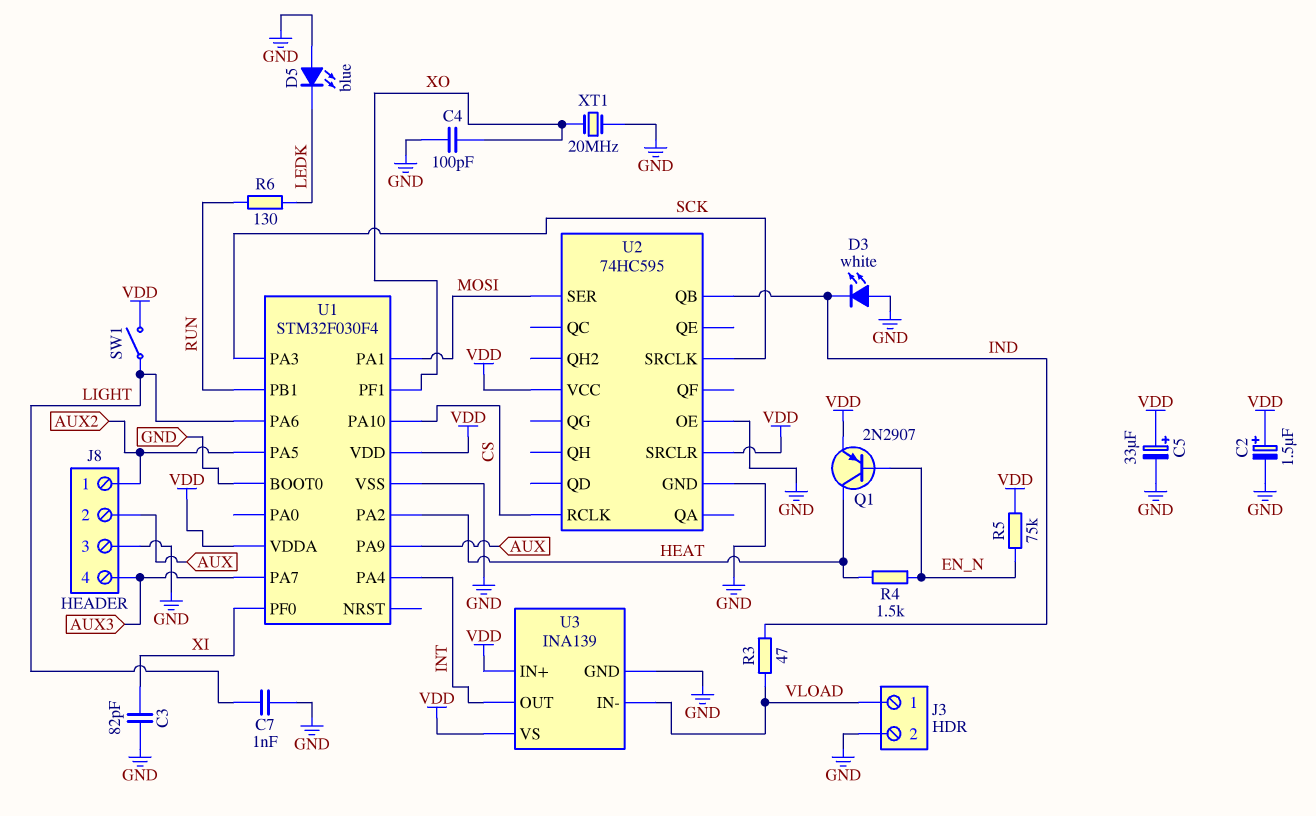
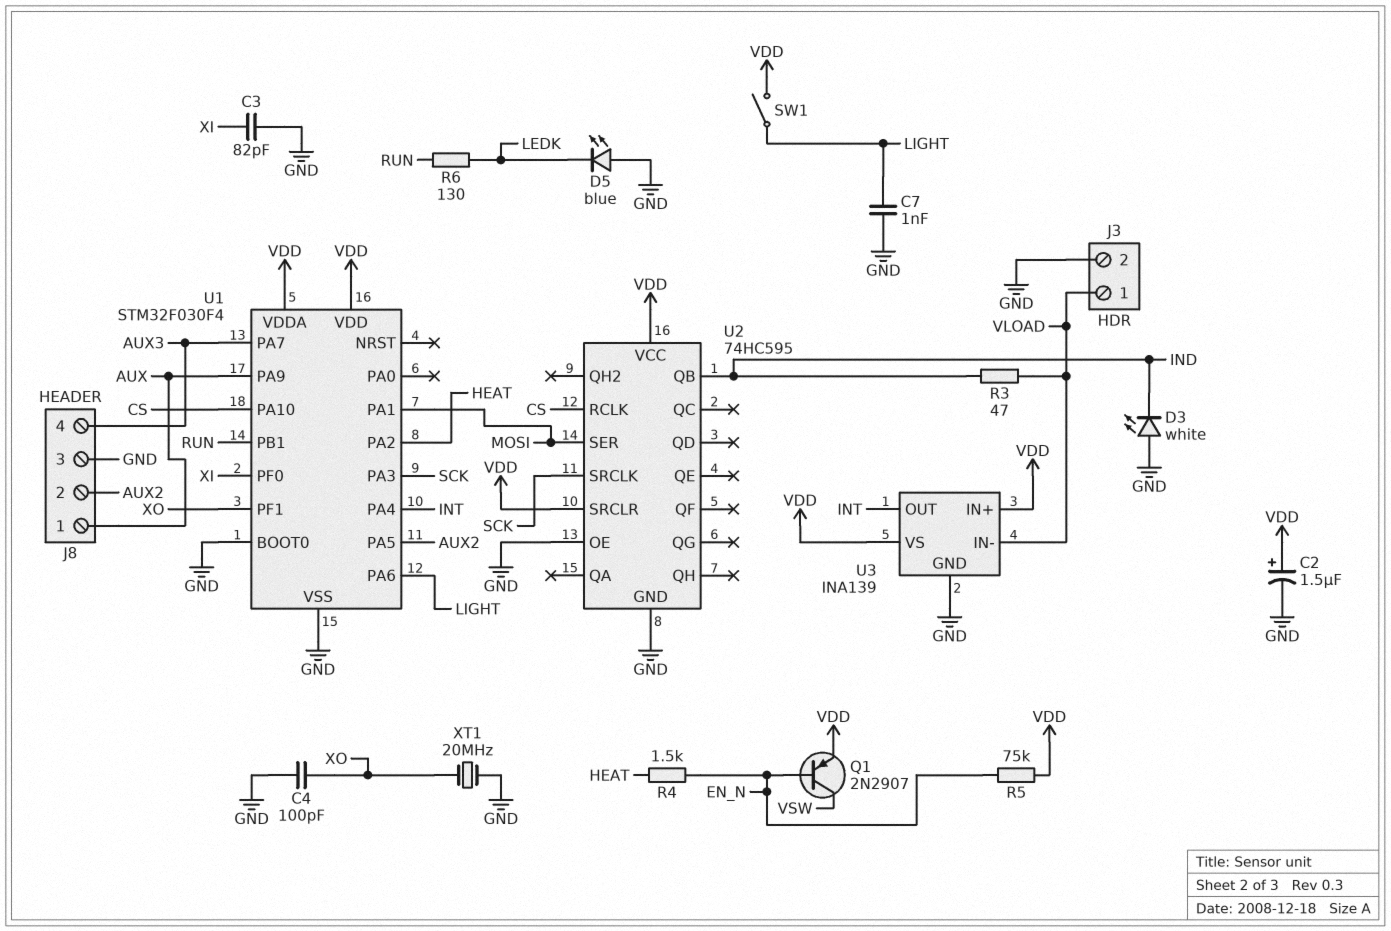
C5: 33uF (plus VDD, minus GND) -> none
J8 pin 1: AUX2 -> AUX
J8 pin 2: AUX -> AUX2
Q1: PNP 2N2907 (B EN_N, C HEAT, E VDD) -> PNP 2N2907 (B EN_N, C VSW, E VDD)

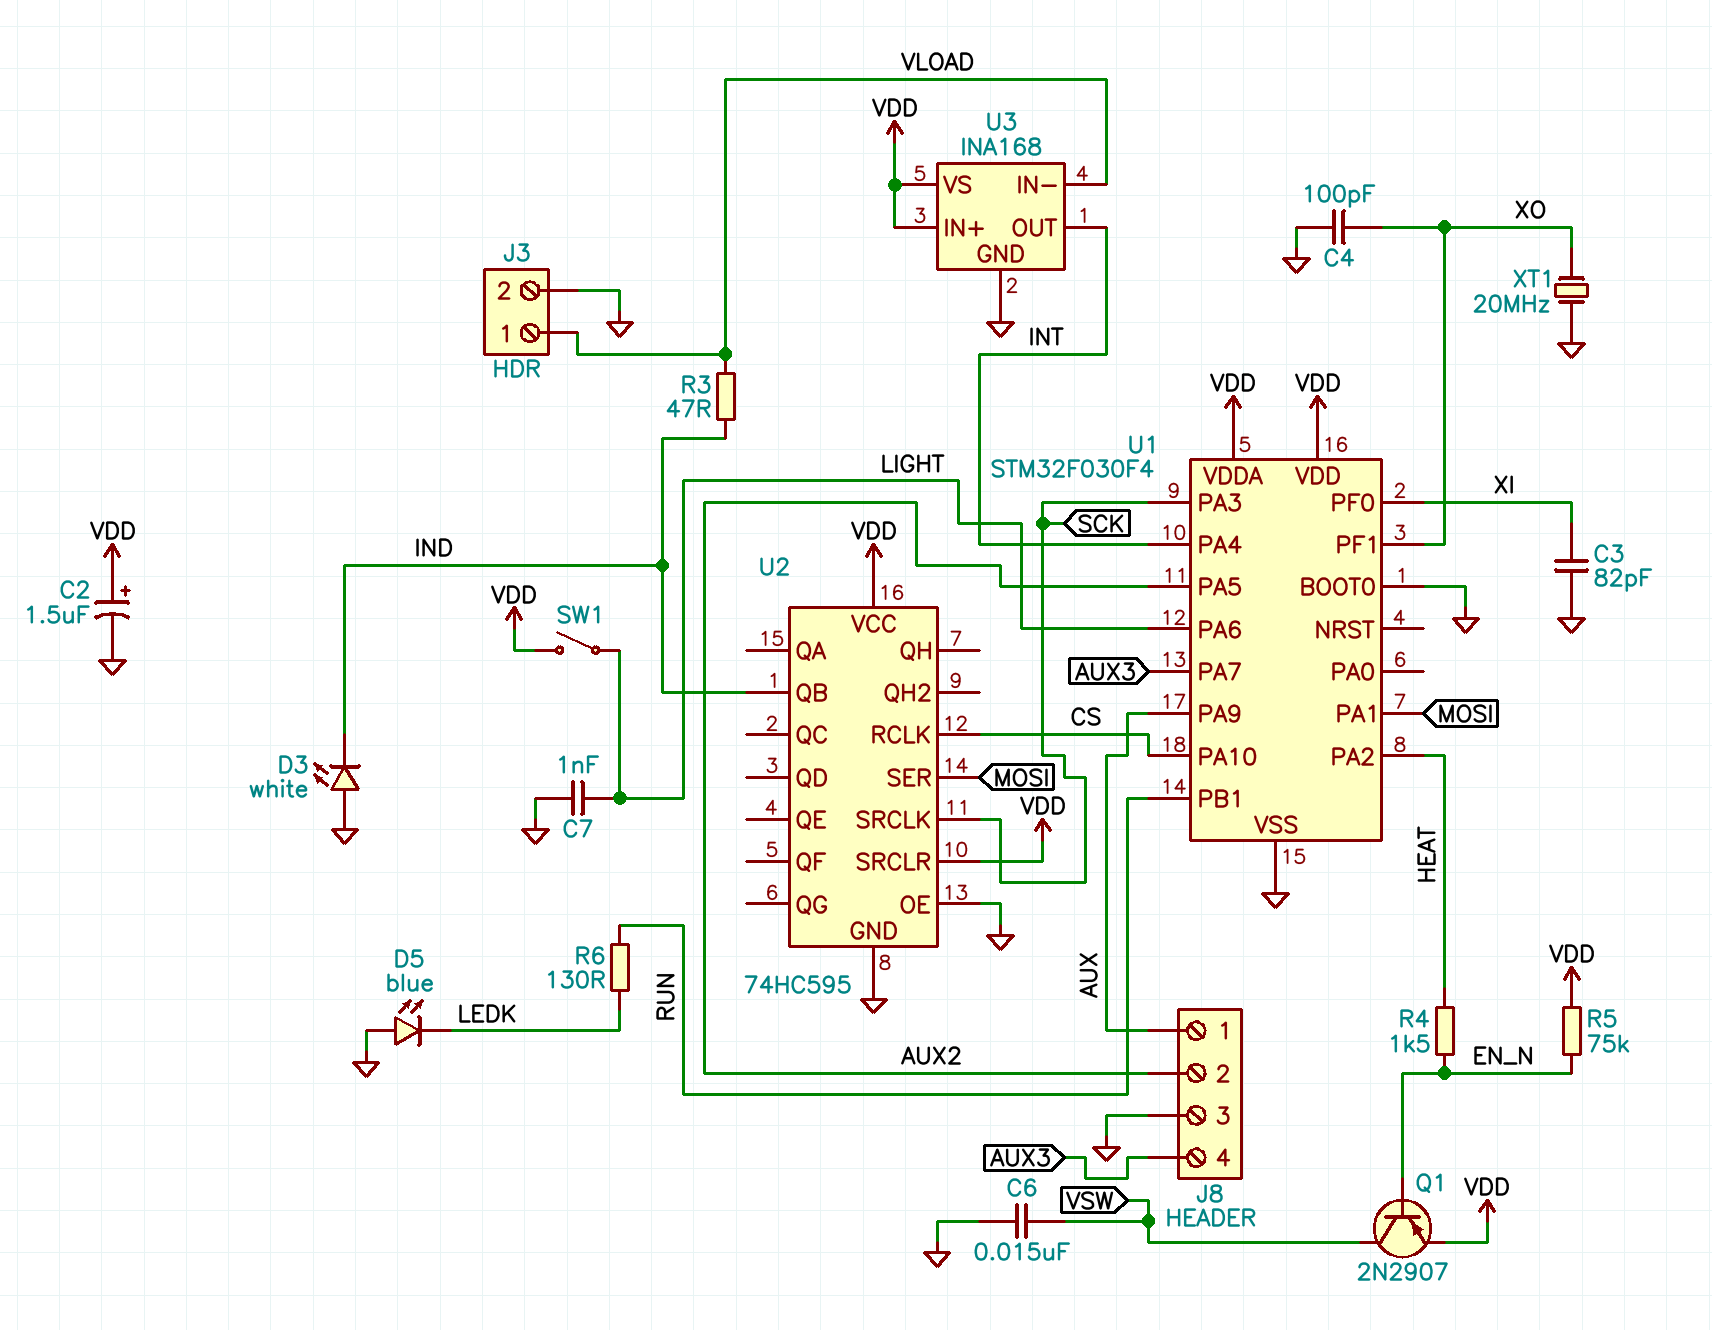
C6: none -> 15nF (GND, VSW)
U3: INA139 -> INA168

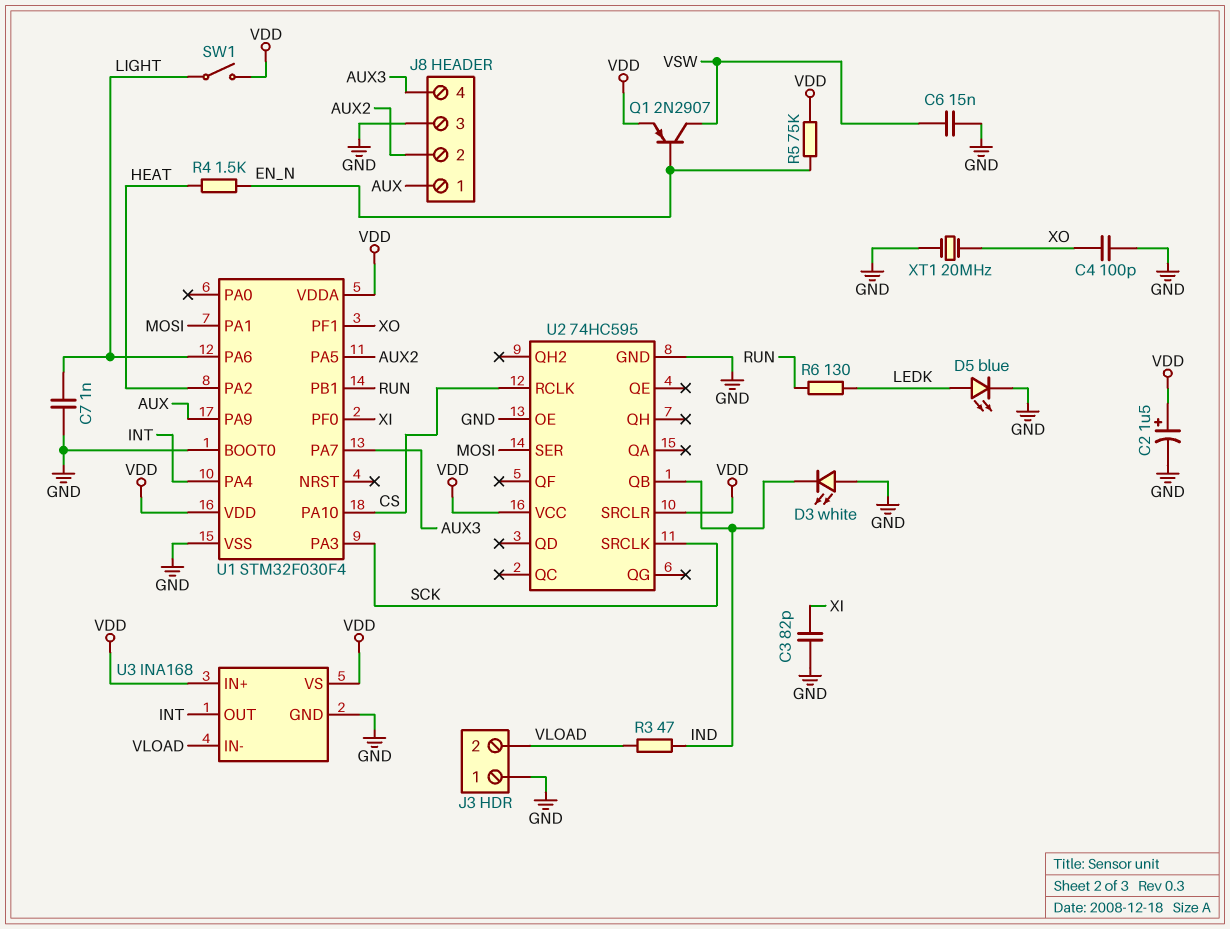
D5: LED blue (A GND, K LEDK) -> LED blue (A LEDK, K GND)
J3 pin 1: VLOAD -> GND
J3 pin 2: GND -> VLOAD

